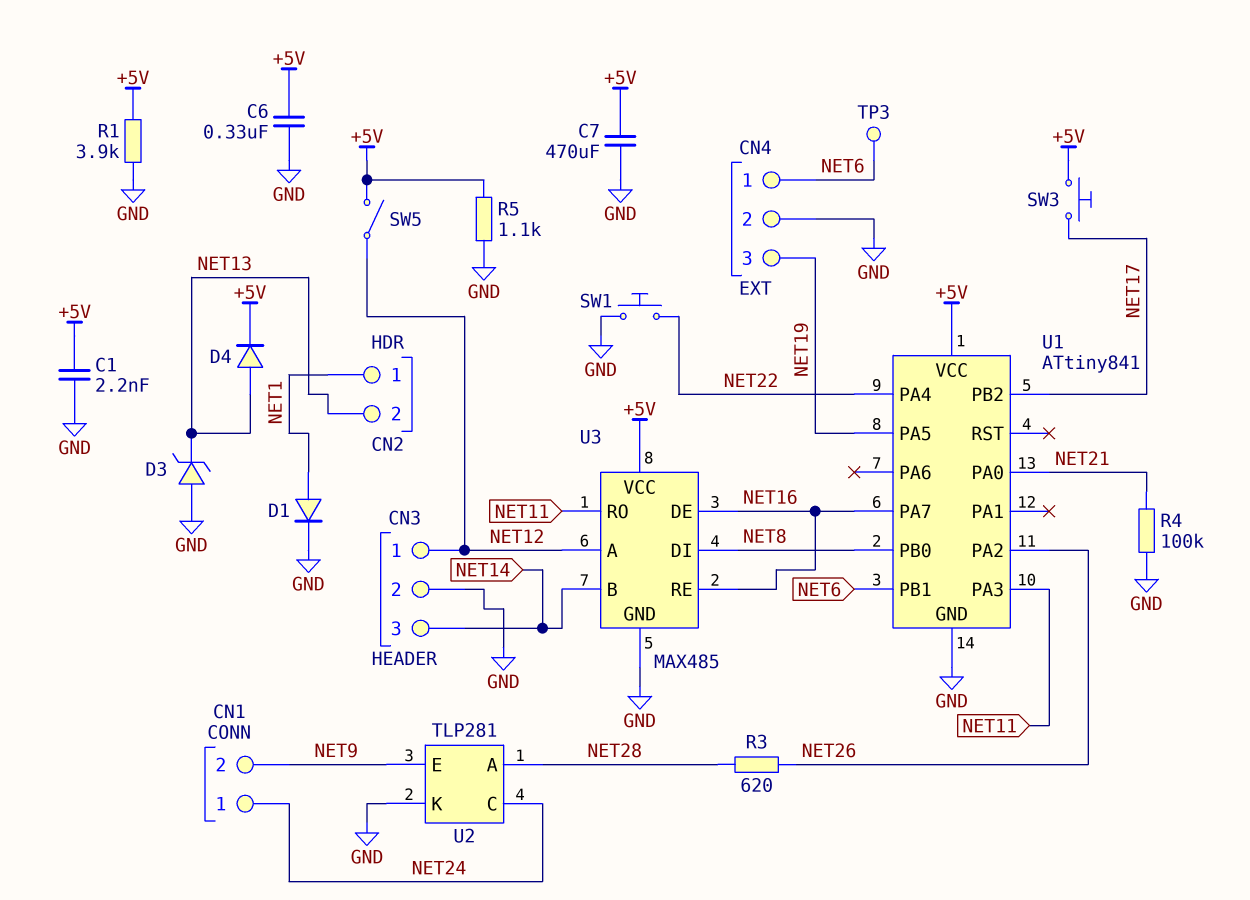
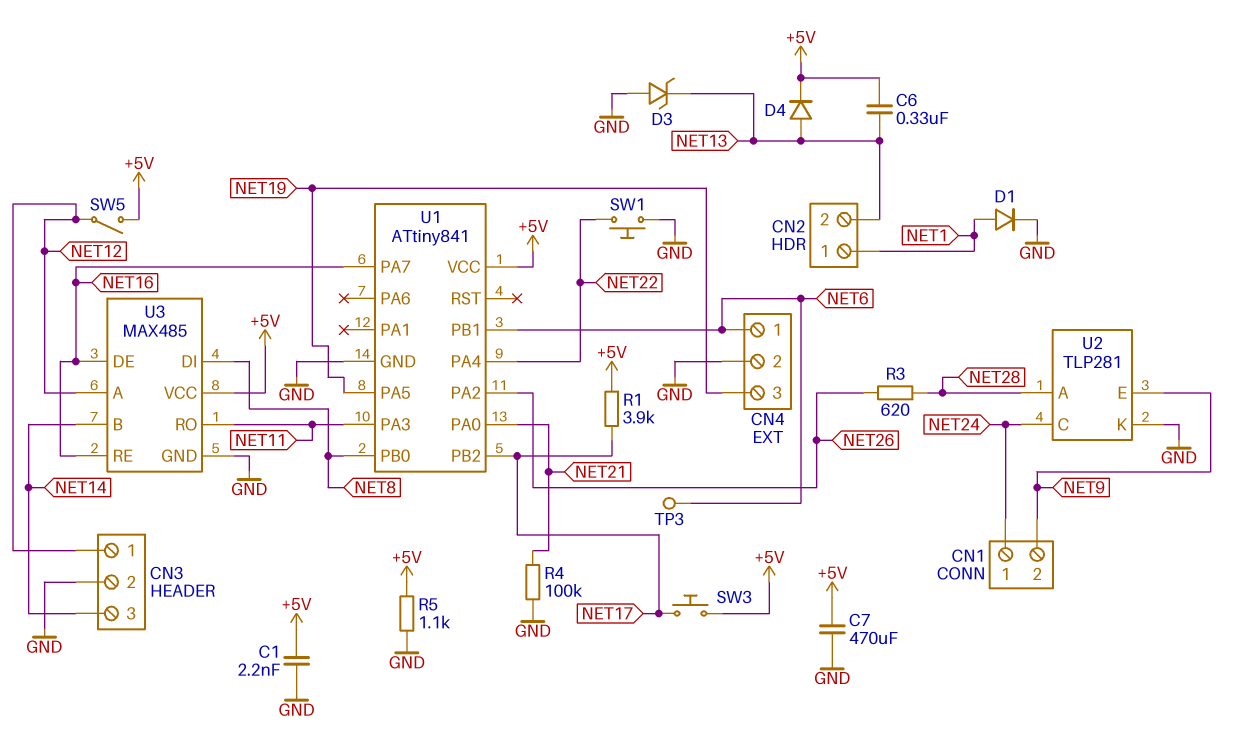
C6: 330nF (+5V, GND) -> 330nF (+5V, NET13)
R1: 3.9k (+5V, GND) -> 3.9k (+5V, NET17)

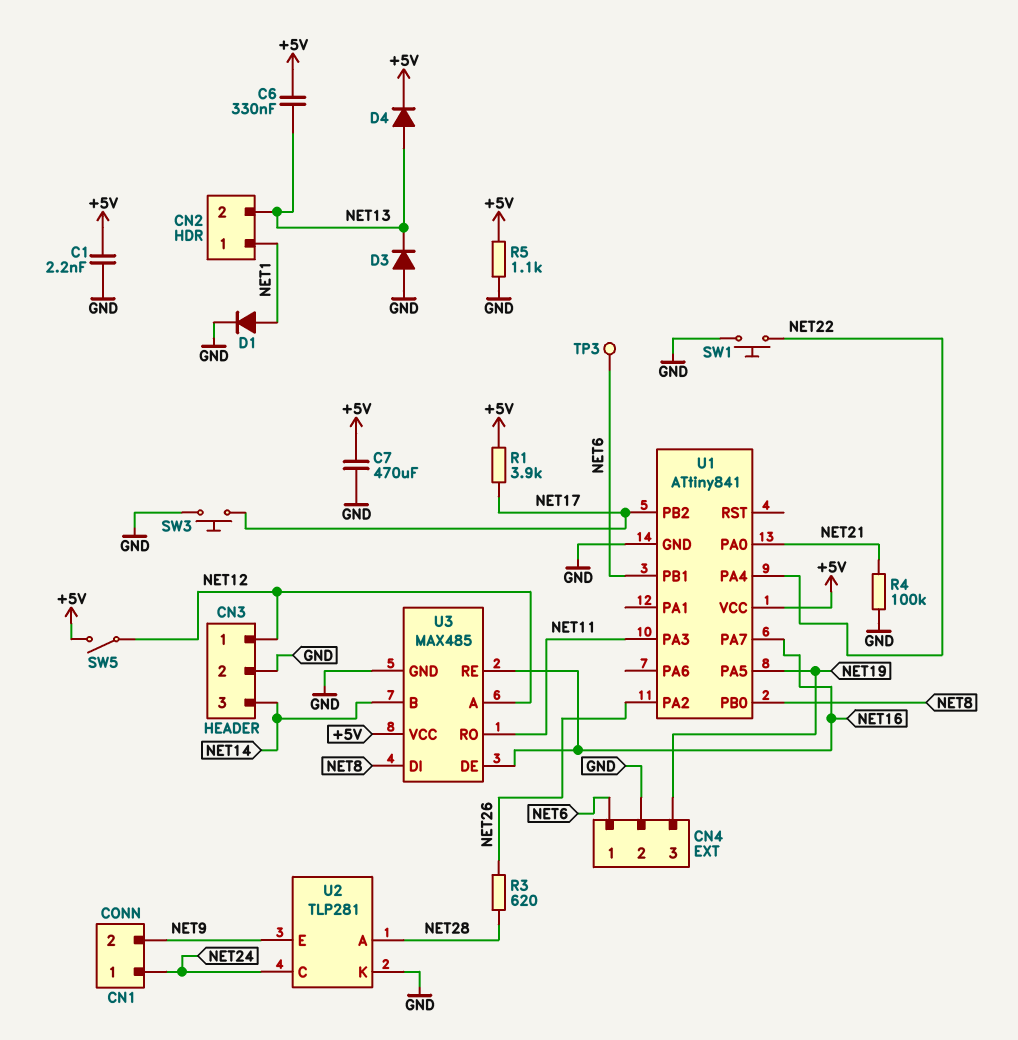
D3: zener (A GND, K NET13) -> diode (A GND, K NET13)
SW3: button (+5V, NET17) -> button (GND, NET17)

